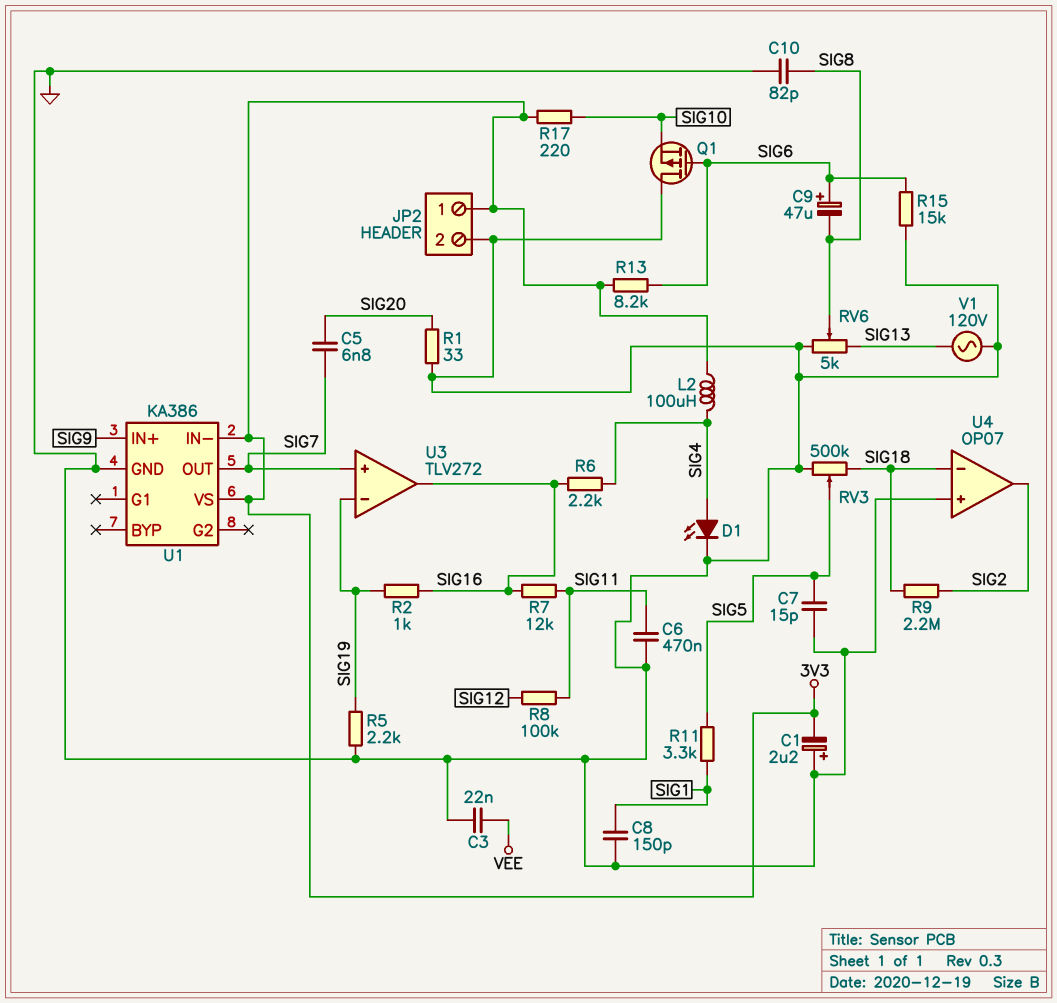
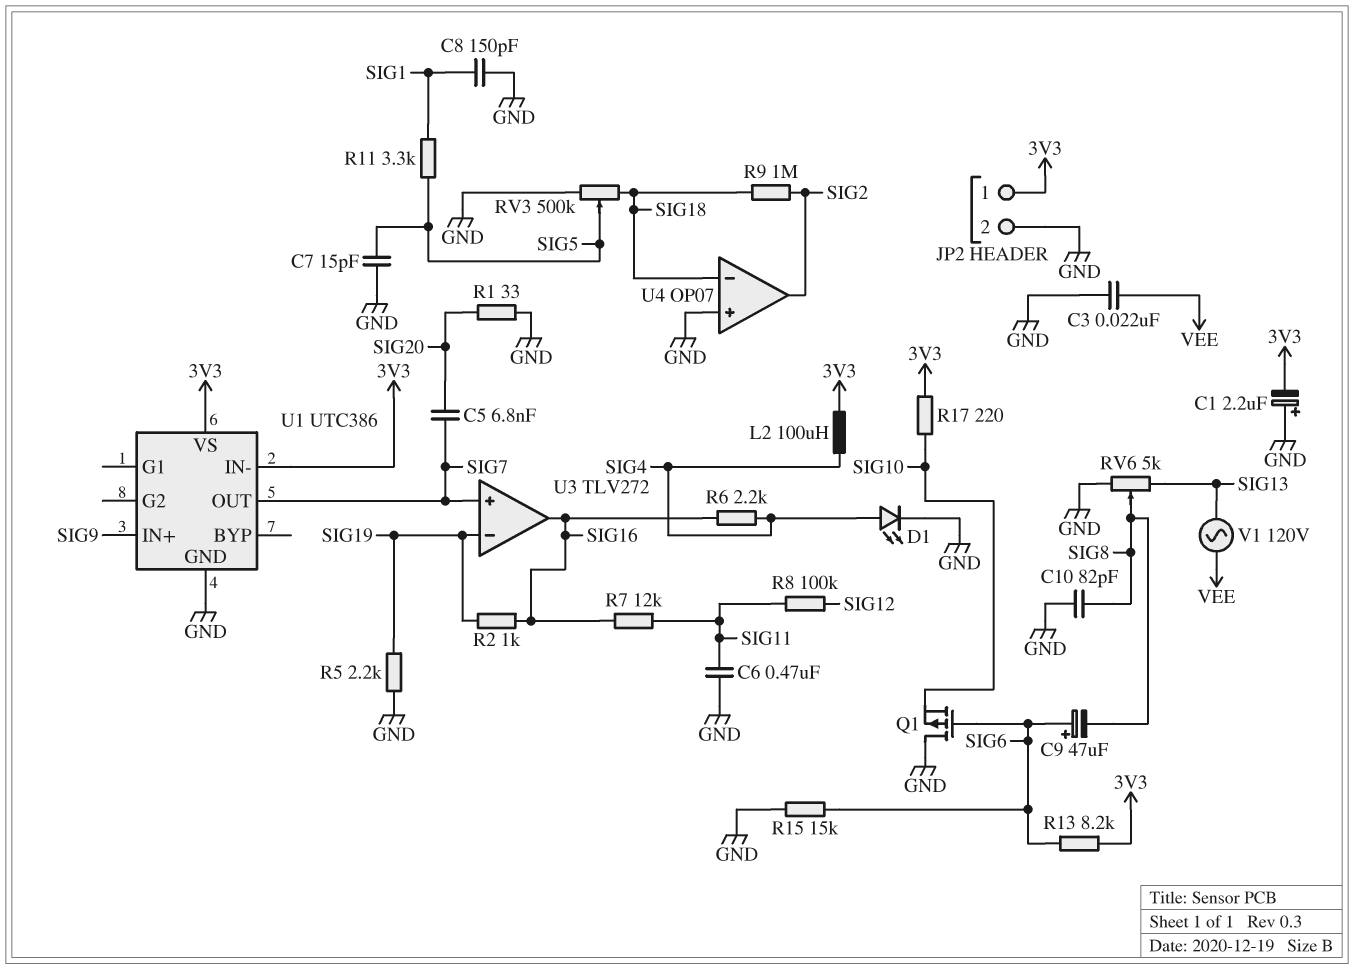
R9: 2.2M (SIG2, SIG18) -> 1M (SIG2, SIG18)
U1: KA386 -> UTC386
V1: AC 120V (GND, SIG13) -> AC 120V (SIG13, VEE)

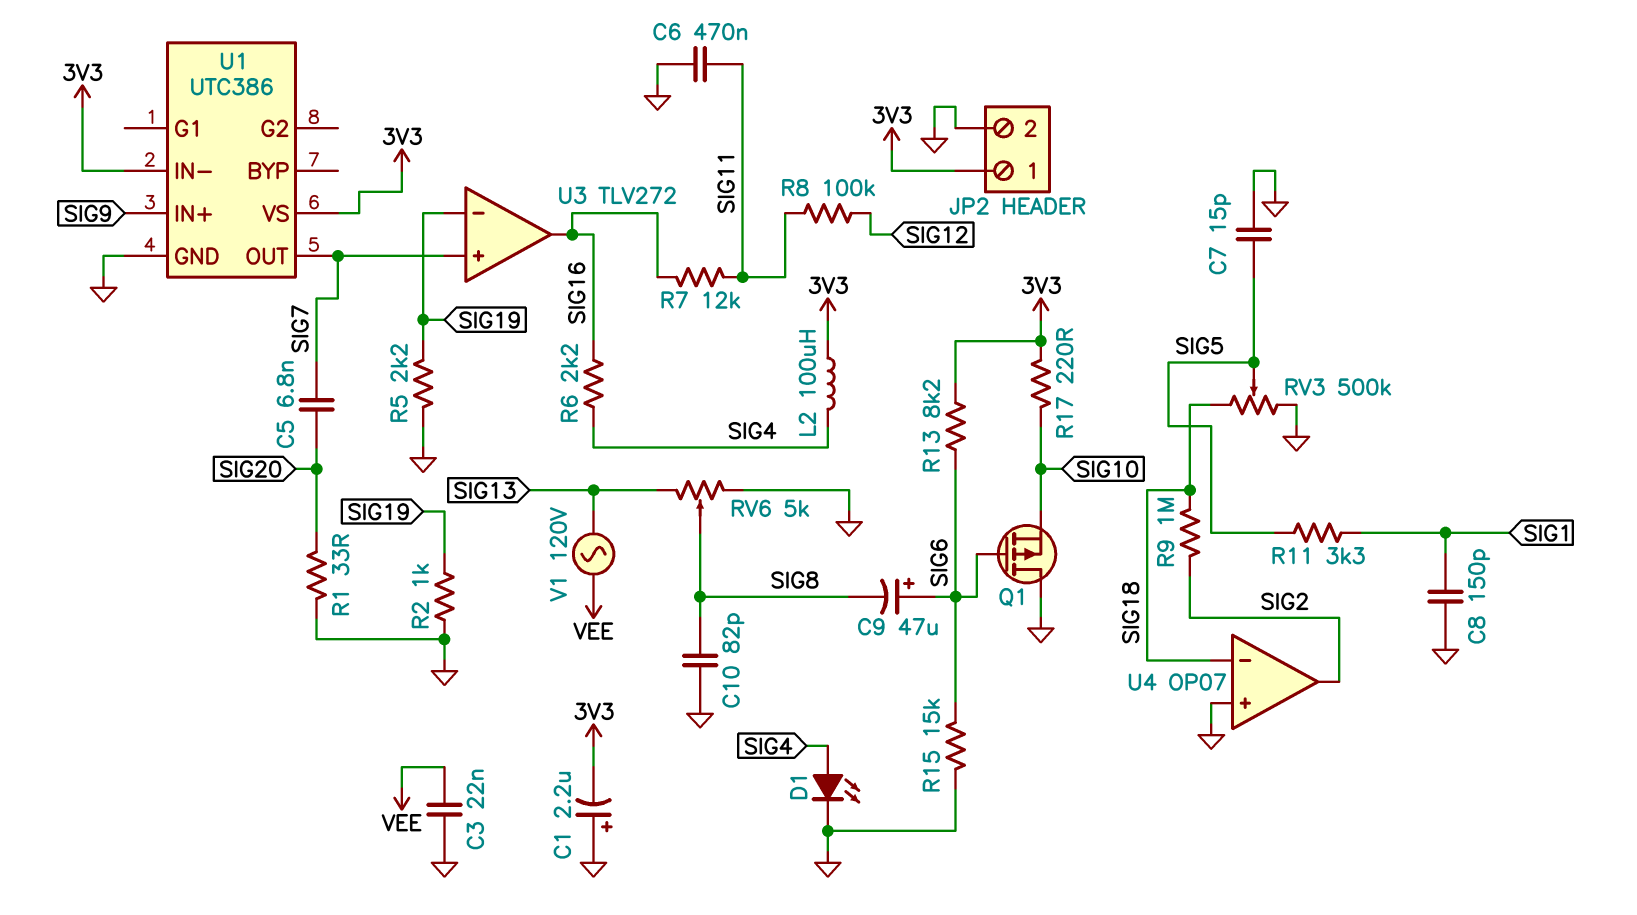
R2: 1k (SIG16, SIG19) -> 1k (GND, SIG19)

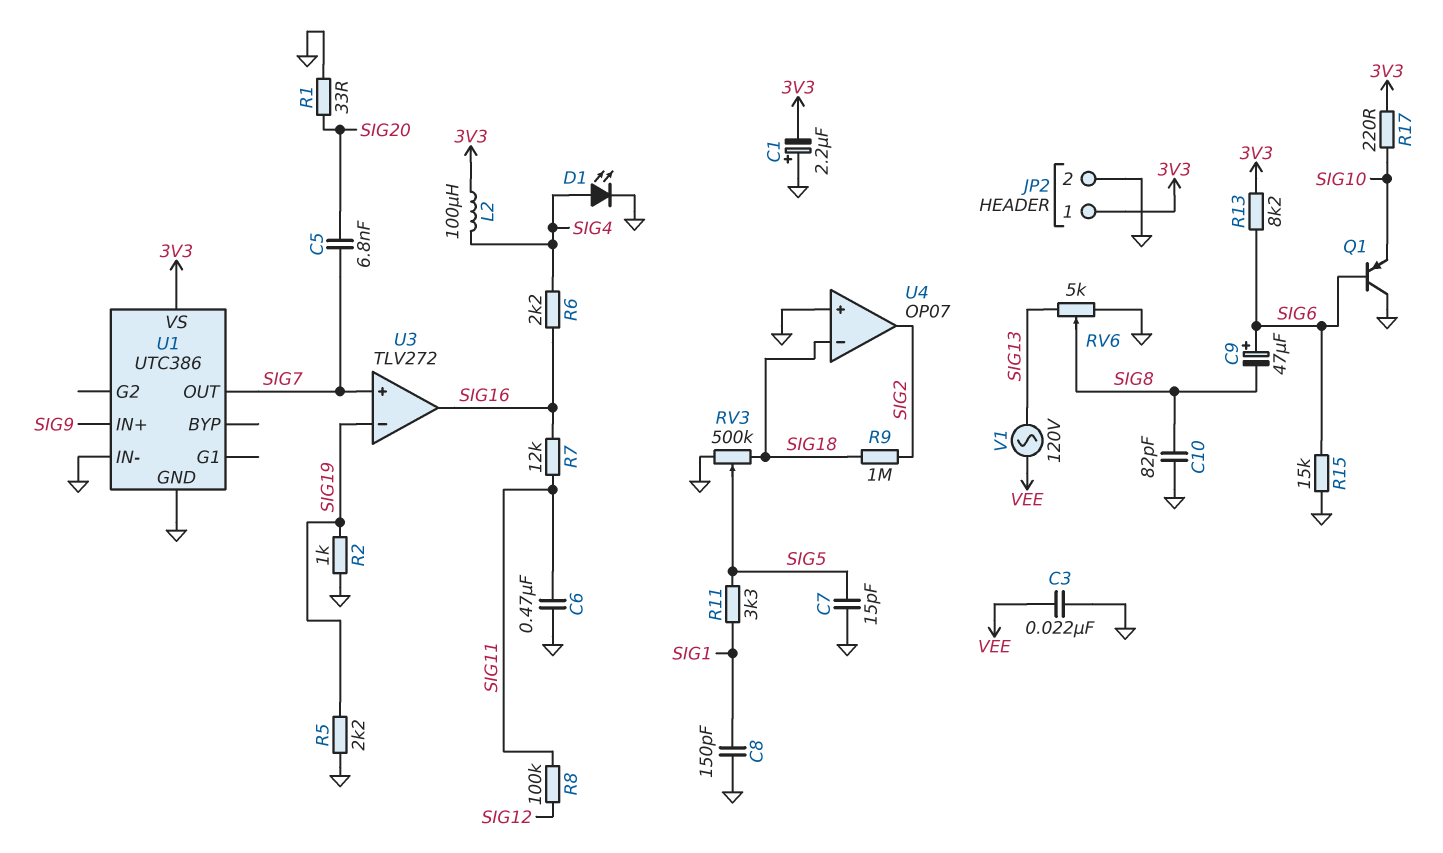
Q1: PMOS (G SIG6, D GND, S SIG10) -> PNP (B SIG6, C GND, E SIG10)
U1 pin IN-: 3V3 -> GND

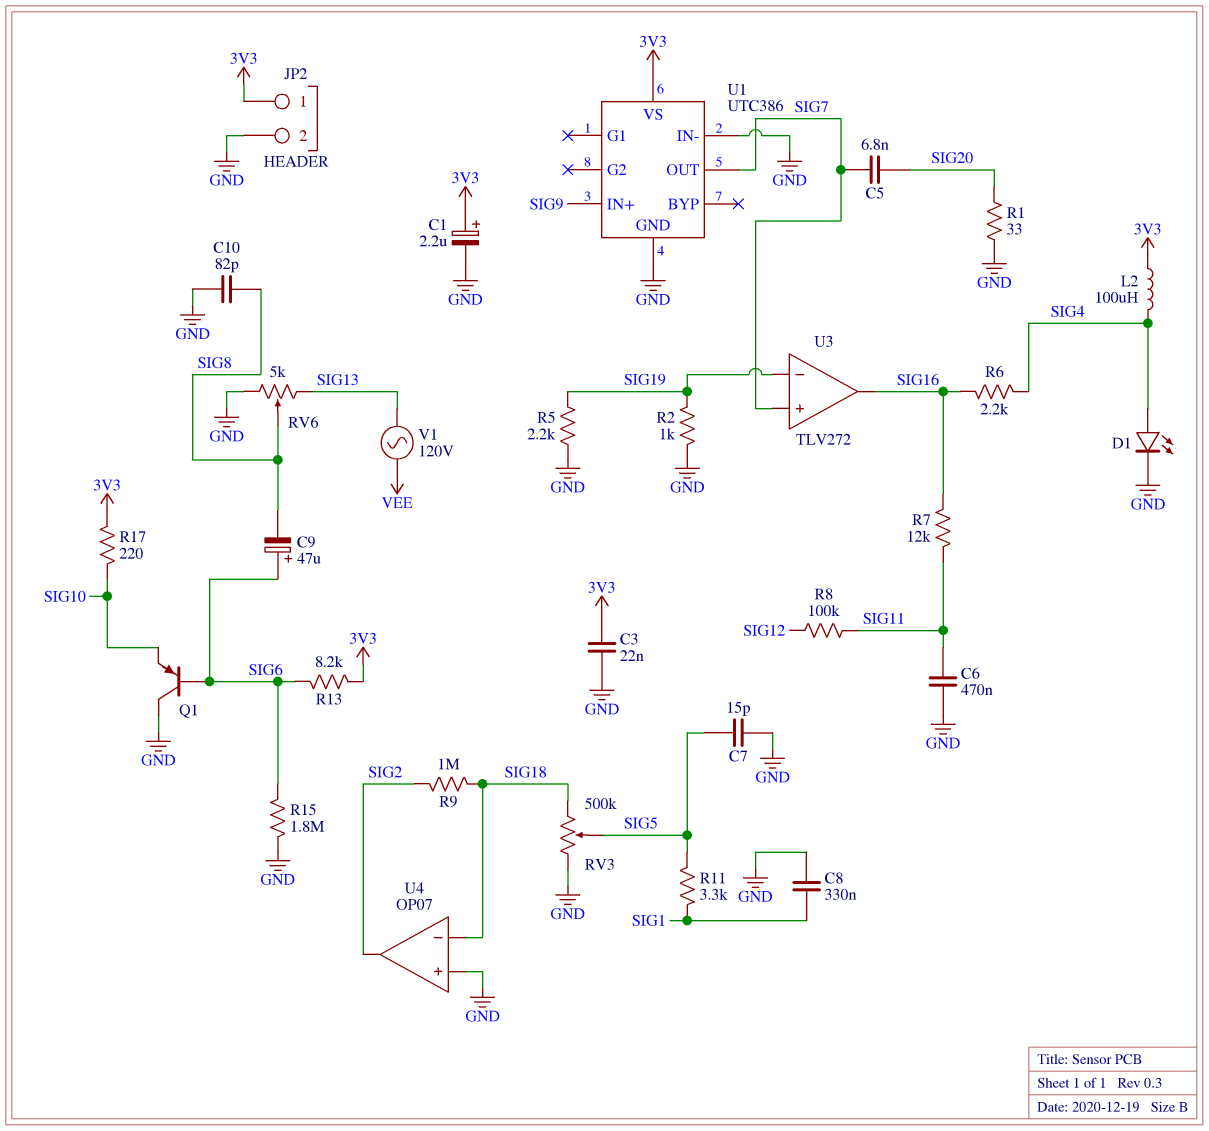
C1: 2.2uF (plus GND, minus 3V3) -> 2.2uF (plus 3V3, minus GND)
C3: 22nF (GND, VEE) -> 22nF (3V3, GND)
C8: 150pF (GND, SIG1) -> 330nF (GND, SIG1)
R15: 15k (GND, SIG6) -> 1.8M (GND, SIG6)

